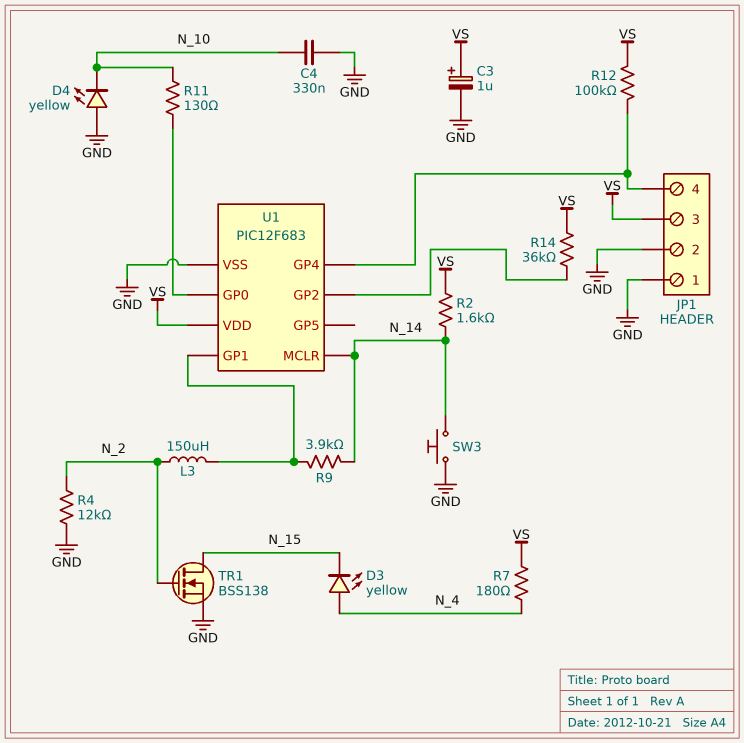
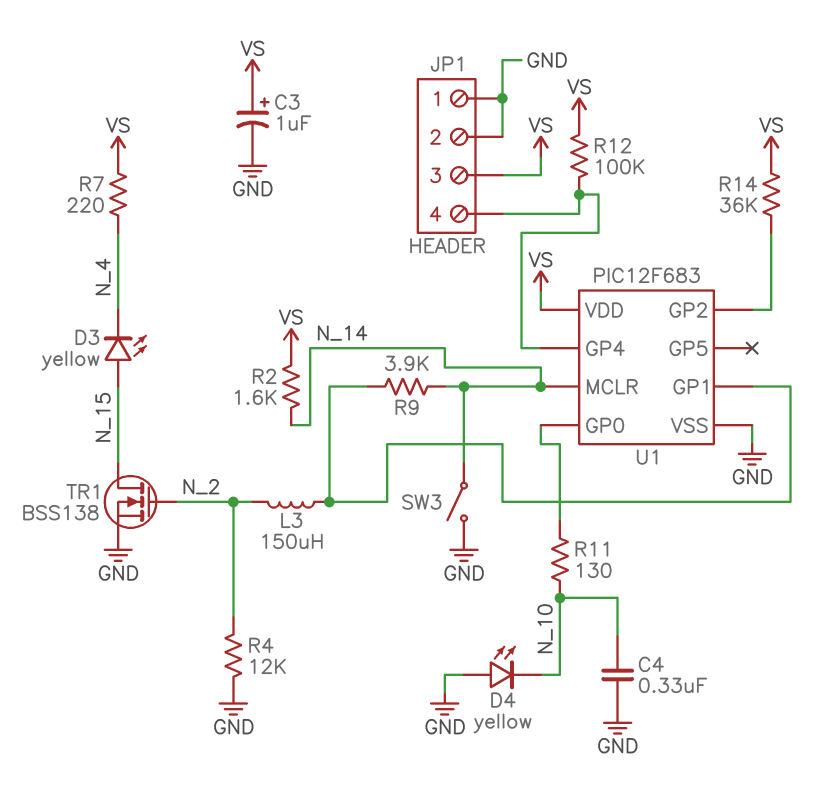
D3: LED yellow (A N_4, K N_15) -> LED yellow (A N_15, K N_4)
R7: 180 (N_4, VS) -> 220 (N_4, VS)
SW3: button (GND, N_14) -> switch (GND, N_14)

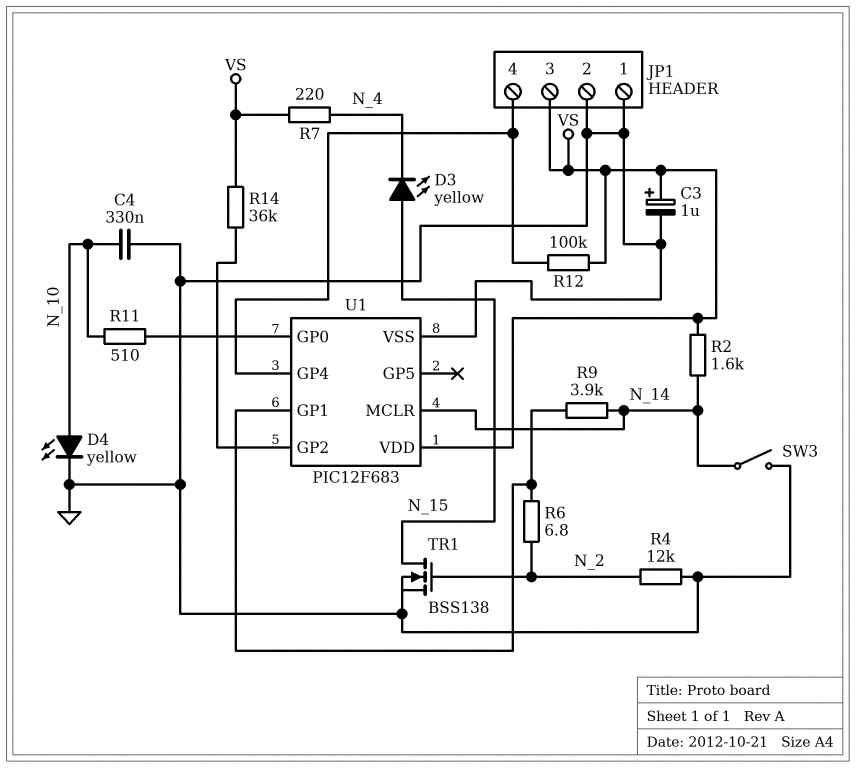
D4: LED yellow (A GND, K N_10) -> LED yellow (A N_10, K GND)
L3: 150uH (N_2, U1/GP1) -> none
R6: none -> 6.8 (N_2, U1/GP1)
R11: 130 (N_10, U1/GP0) -> 510 (N_10, U1/GP0)

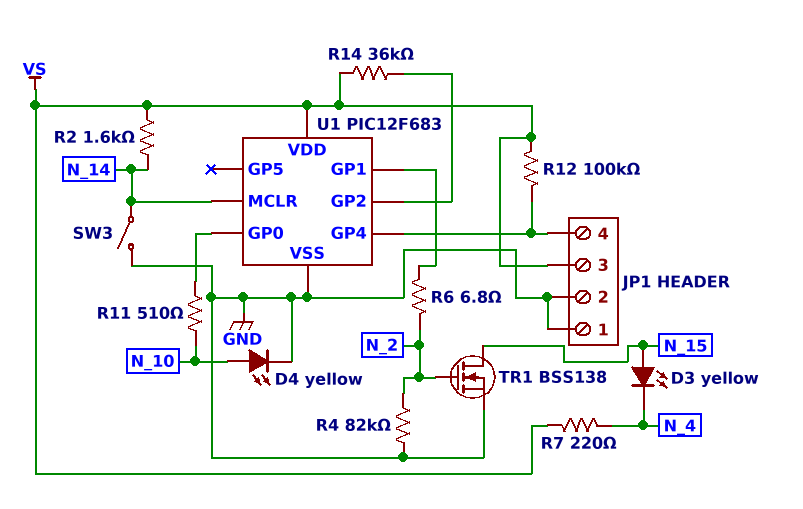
C3: 1uF (plus VS, minus GND) -> none
C4: 330nF (GND, N_10) -> none
R4: 12k (GND, N_2) -> 82k (GND, N_2)
R9: 3.9k (N_14, U1/GP1) -> none

